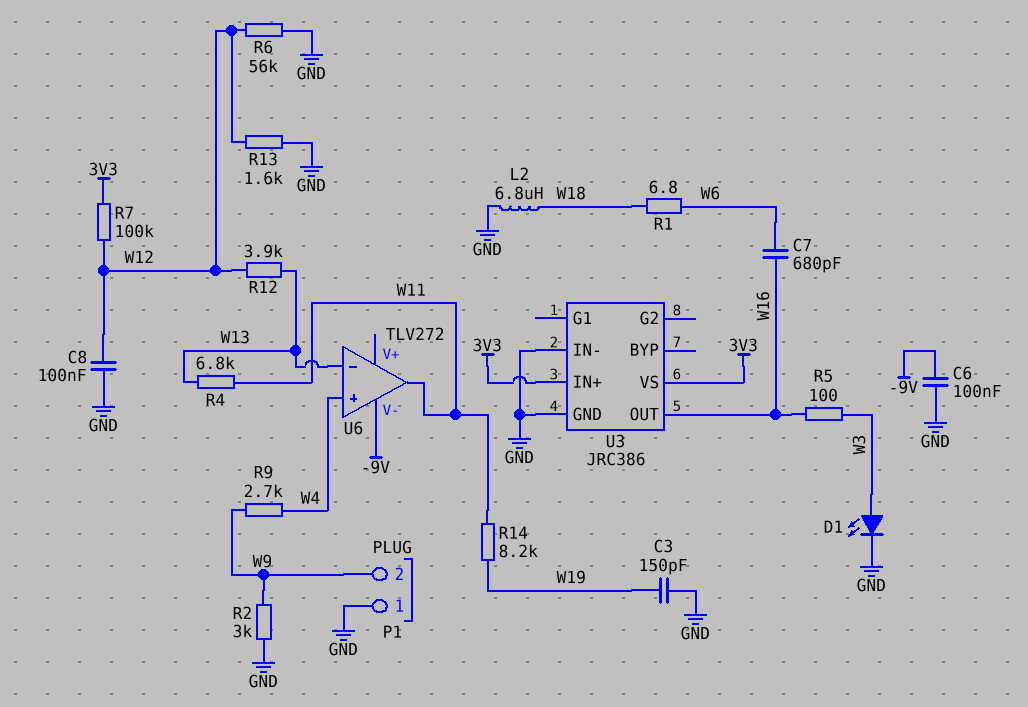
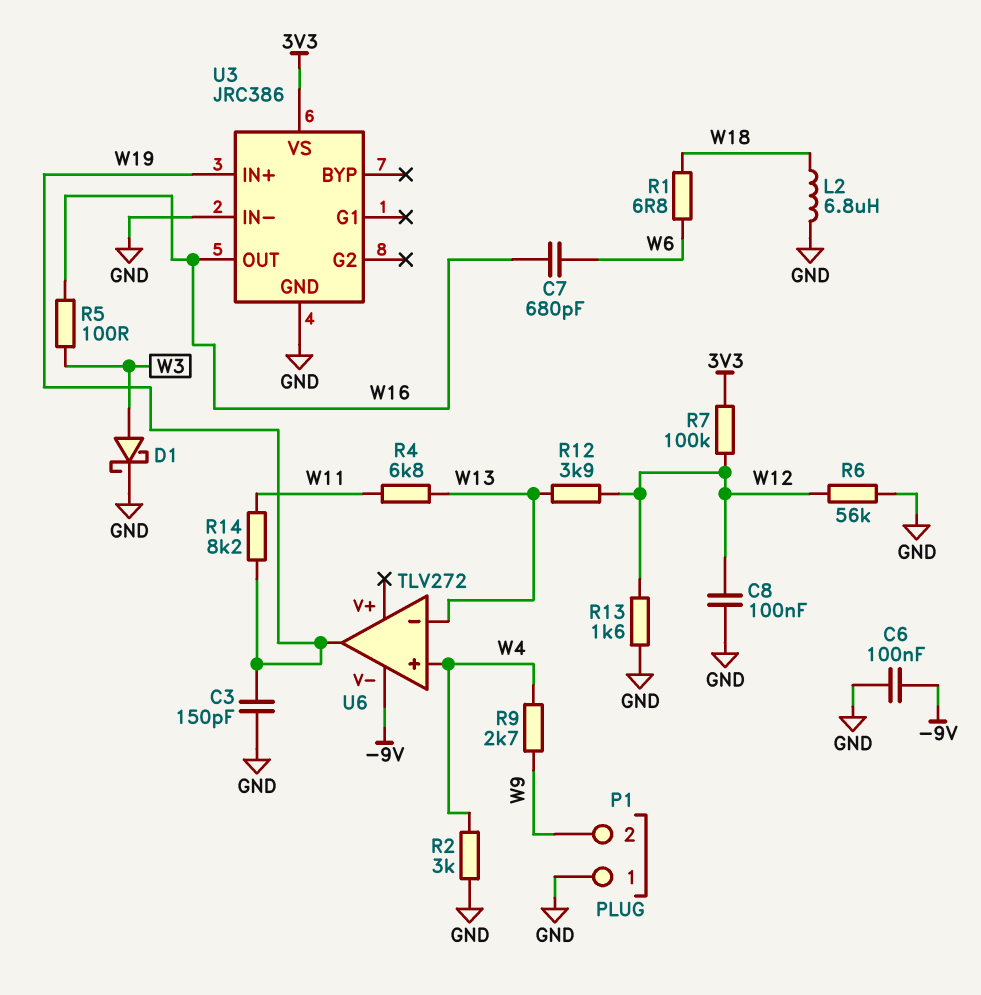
D1: LED (A W3, K GND) -> schottky (A W3, K GND)
R2: 3k (GND, W9) -> 3k (GND, W4)
U3 pin IN+: 3V3 -> W19
U6 pin out: W11 -> W19

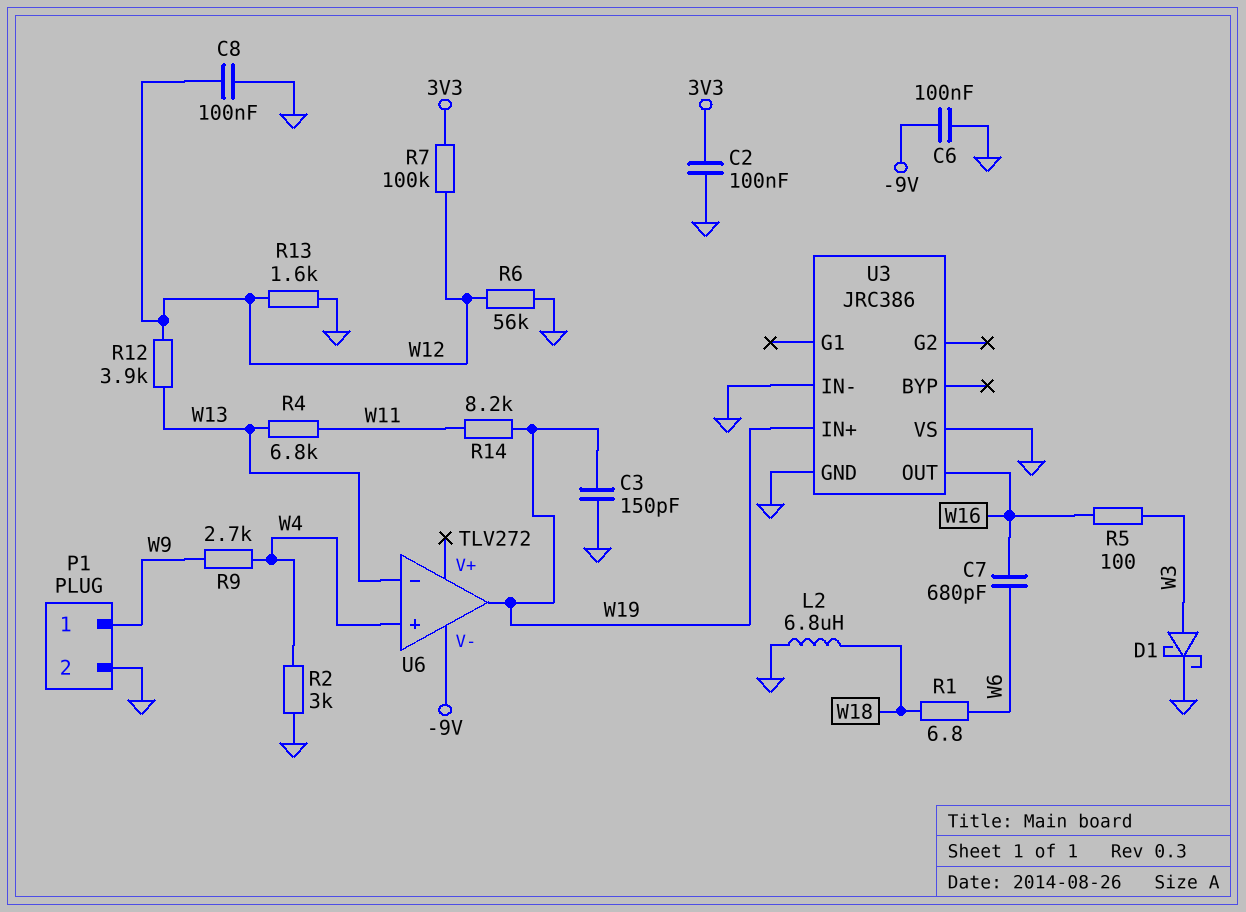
C2: none -> 100nF (3V3, GND)
P1 pin 1: GND -> W9
P1 pin 2: W9 -> GND
U3 pin VS: 3V3 -> GND

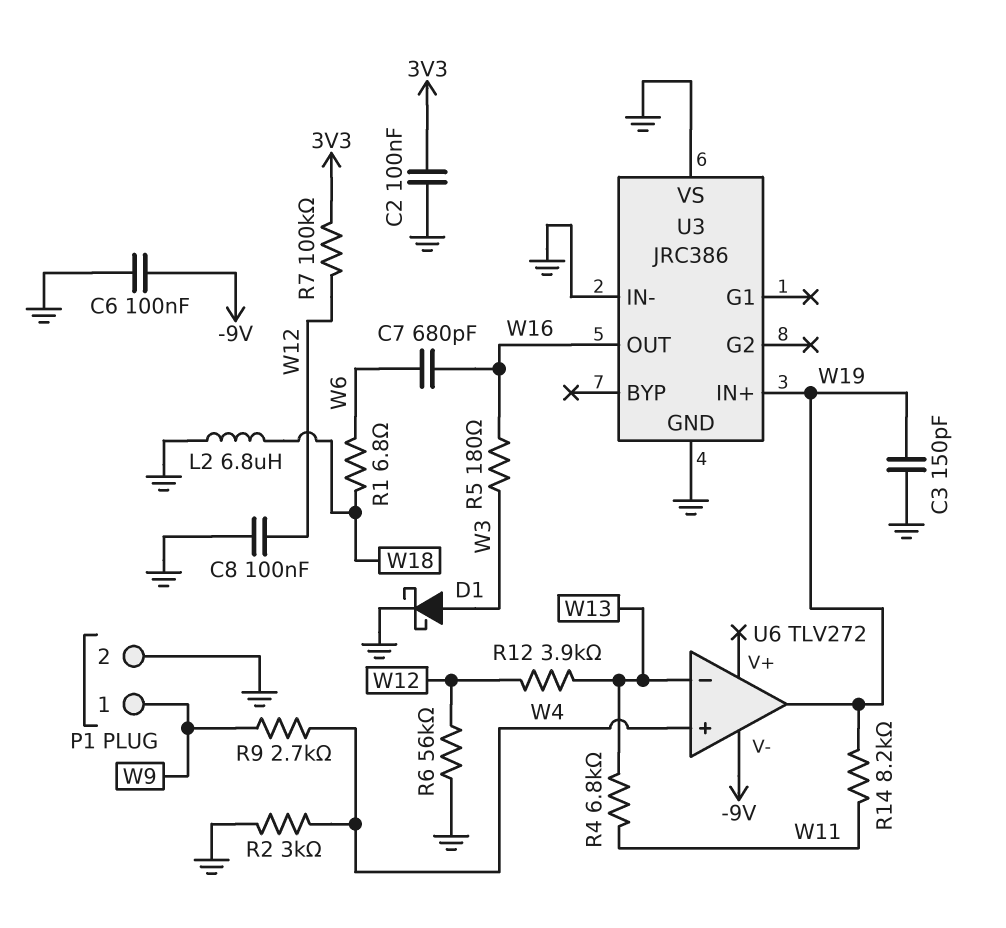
R5: 100 (W3, W16) -> 180 (W3, W16)
R13: 1.6k (GND, W12) -> none

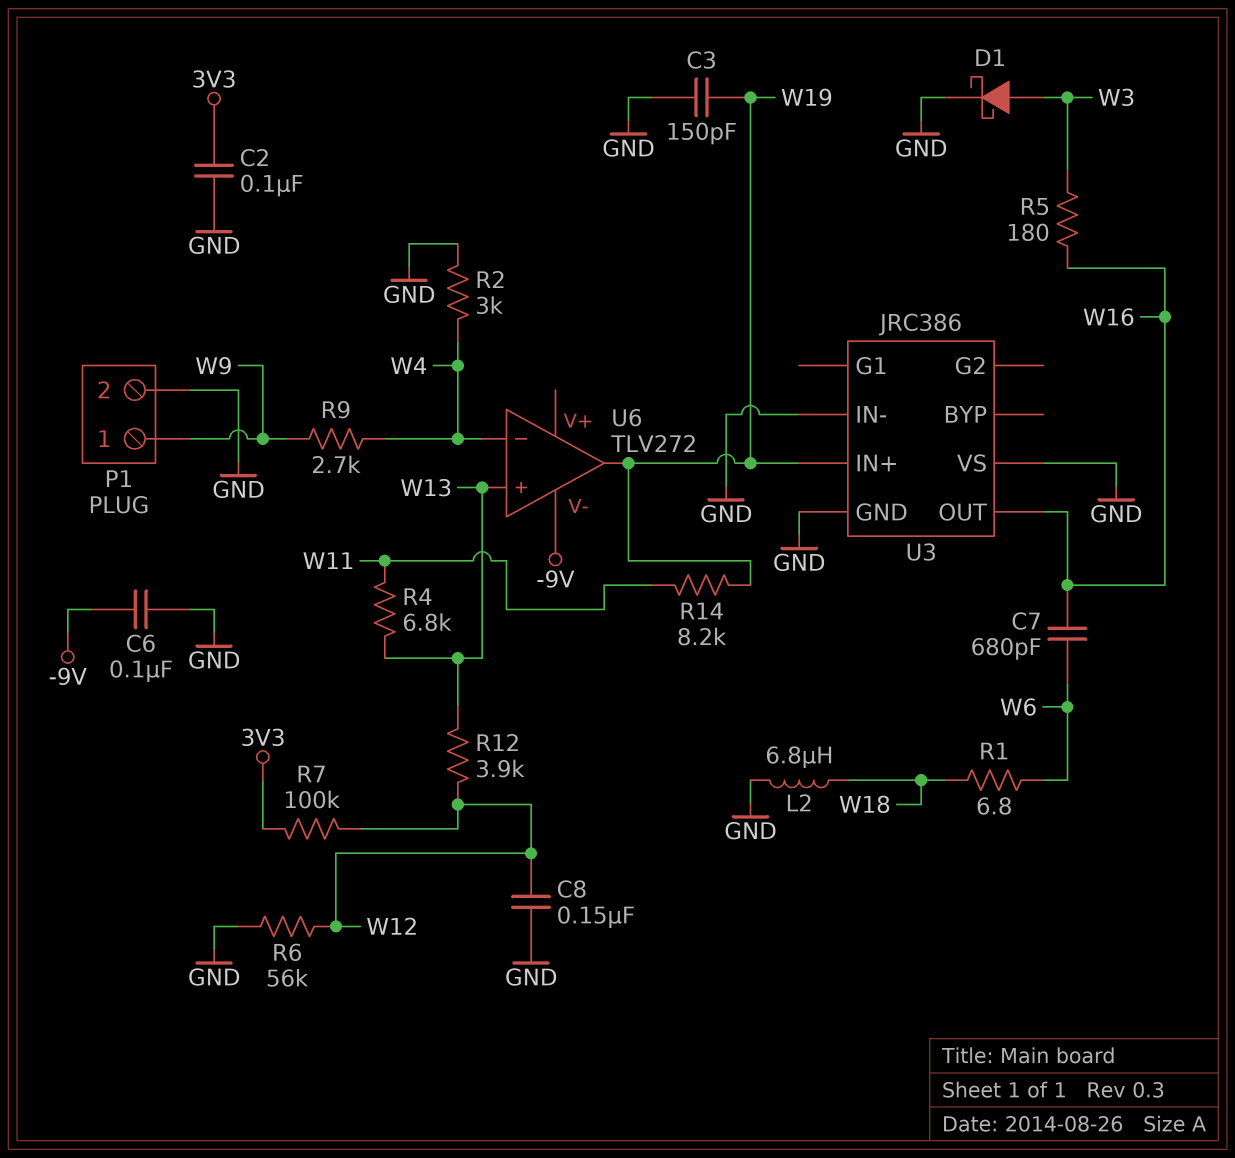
C8: 100nF (GND, W12) -> 150nF (GND, W12)
U6 pin in+: W4 -> W13
U6 pin in-: W13 -> W4

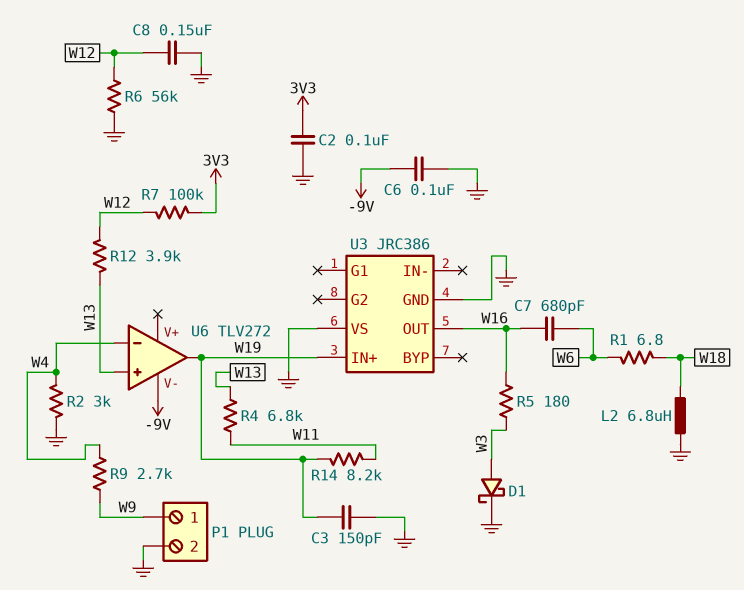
U3 pin IN-: GND -> none

